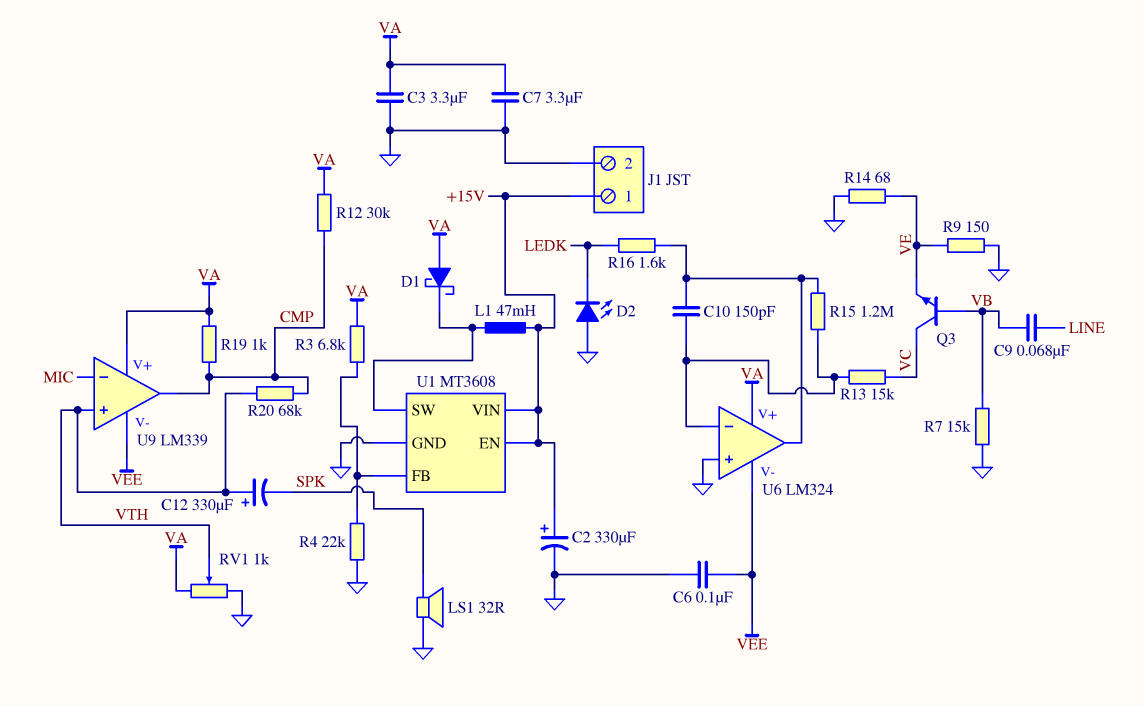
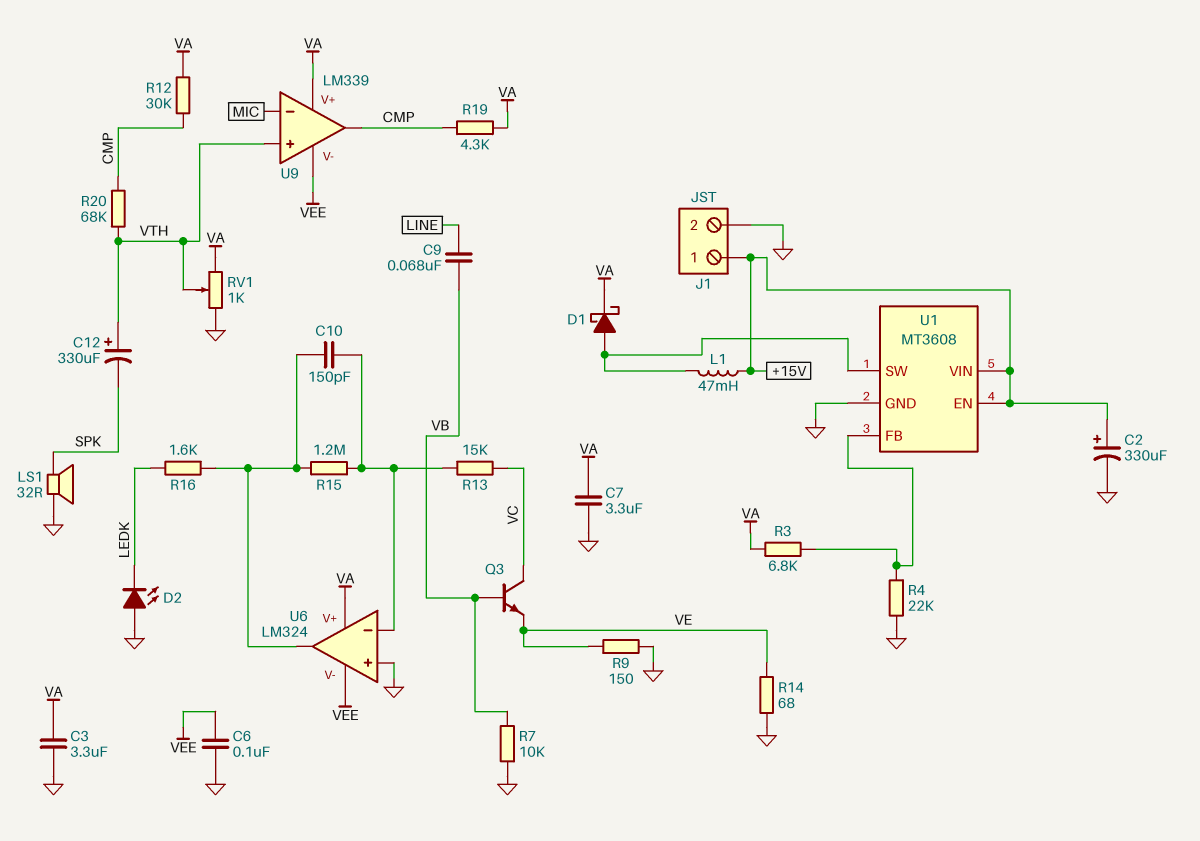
D1: schottky (A VA, K U1/SW) -> schottky (A U1/SW, K VA)
R7: 15k (GND, VB) -> 10k (GND, VB)
R19: 1k (CMP, VA) -> 4.3k (CMP, VA)

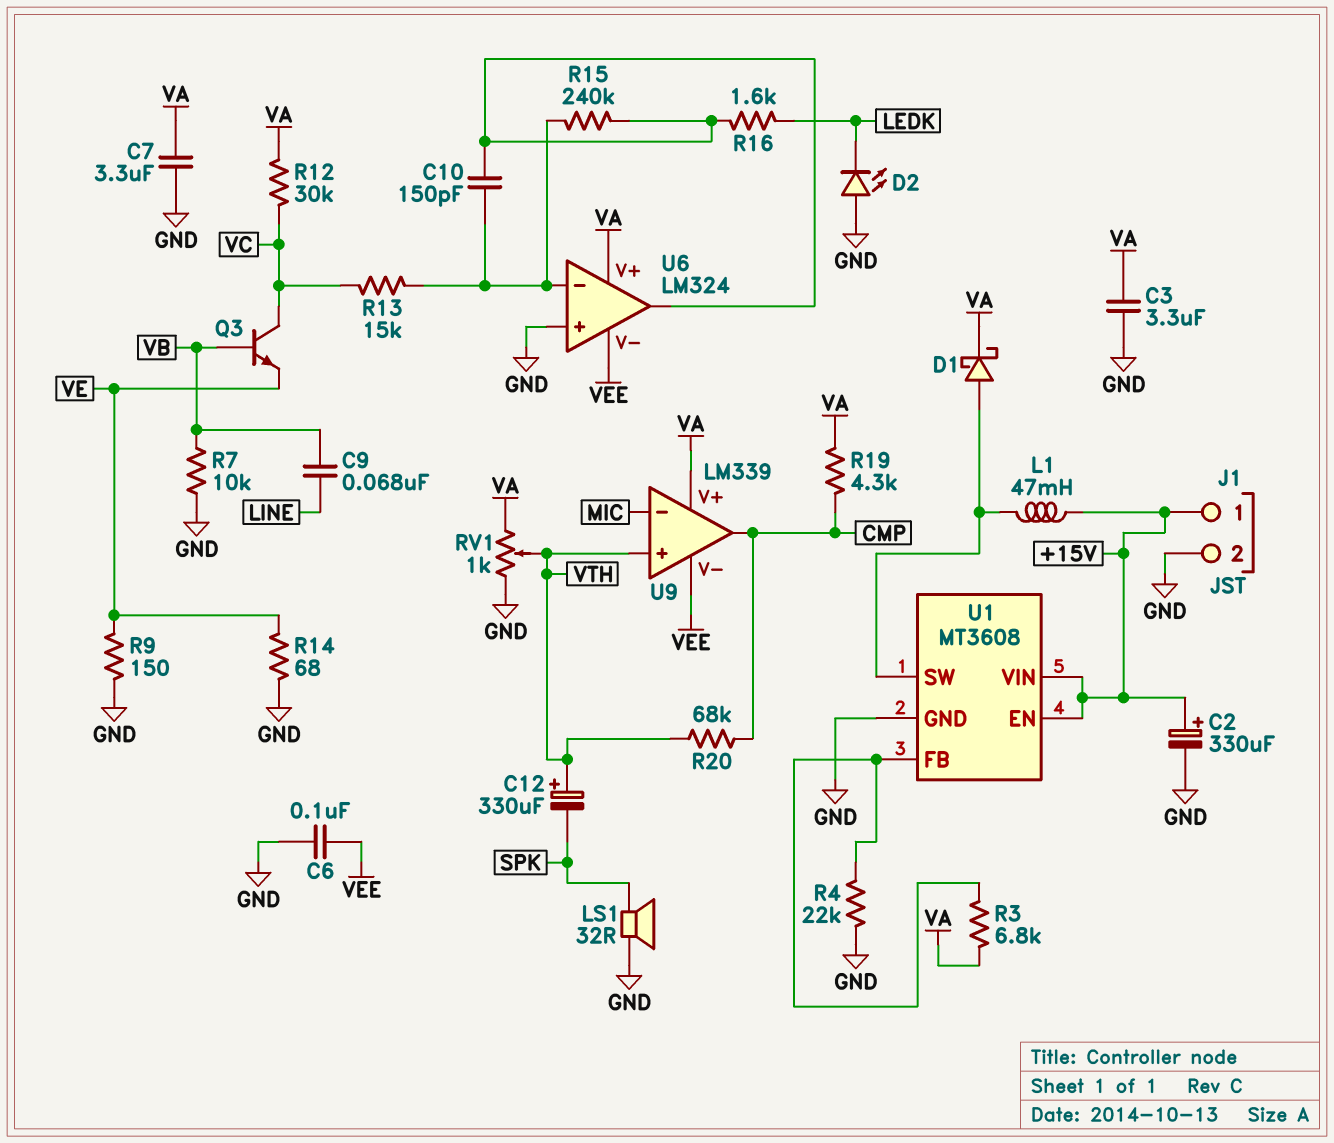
R12: 30k (CMP, VA) -> 30k (VA, VC)
R15: 1.2M (U6/in-, U6/out) -> 240k (U6/in-, U6/out)

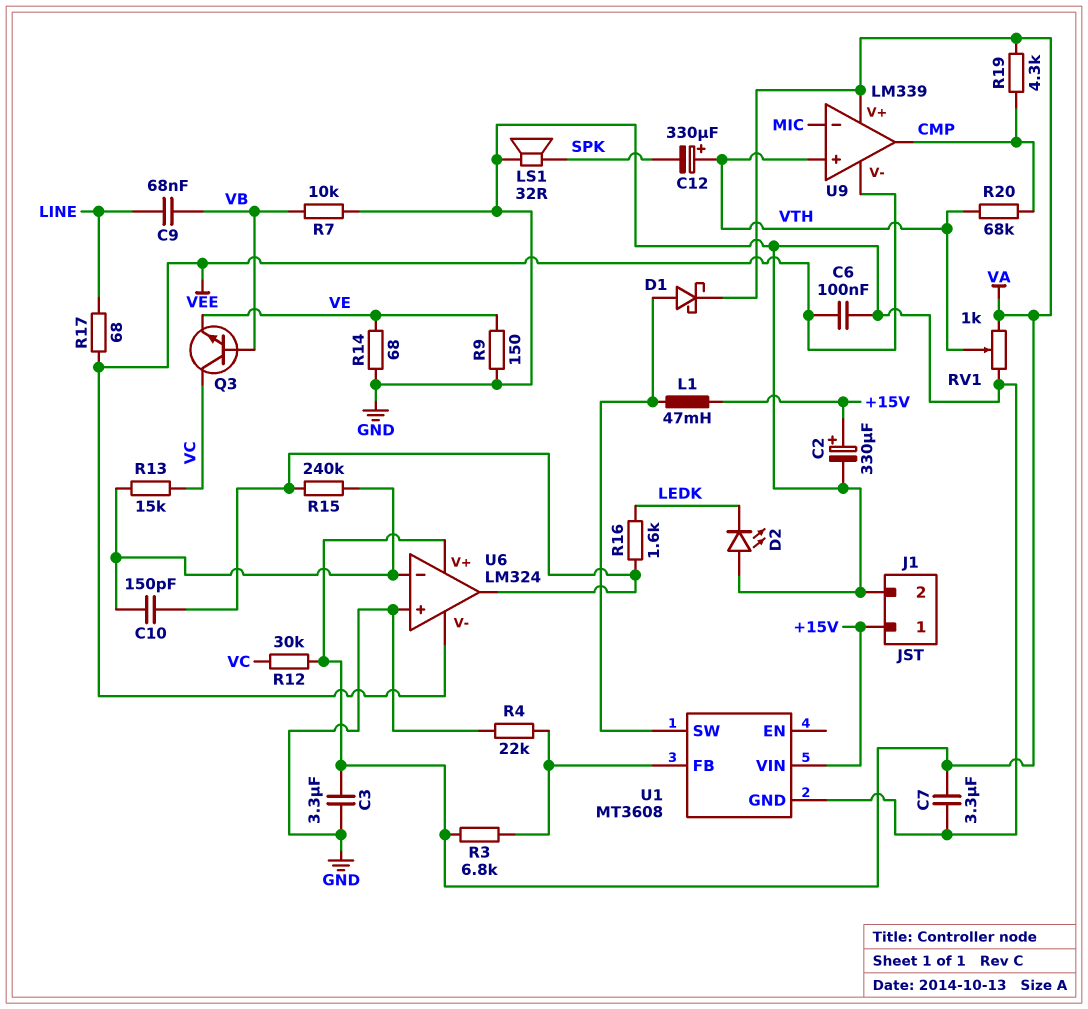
R17: none -> 68 (LINE, VEE)
U1 pin EN: +15V -> none

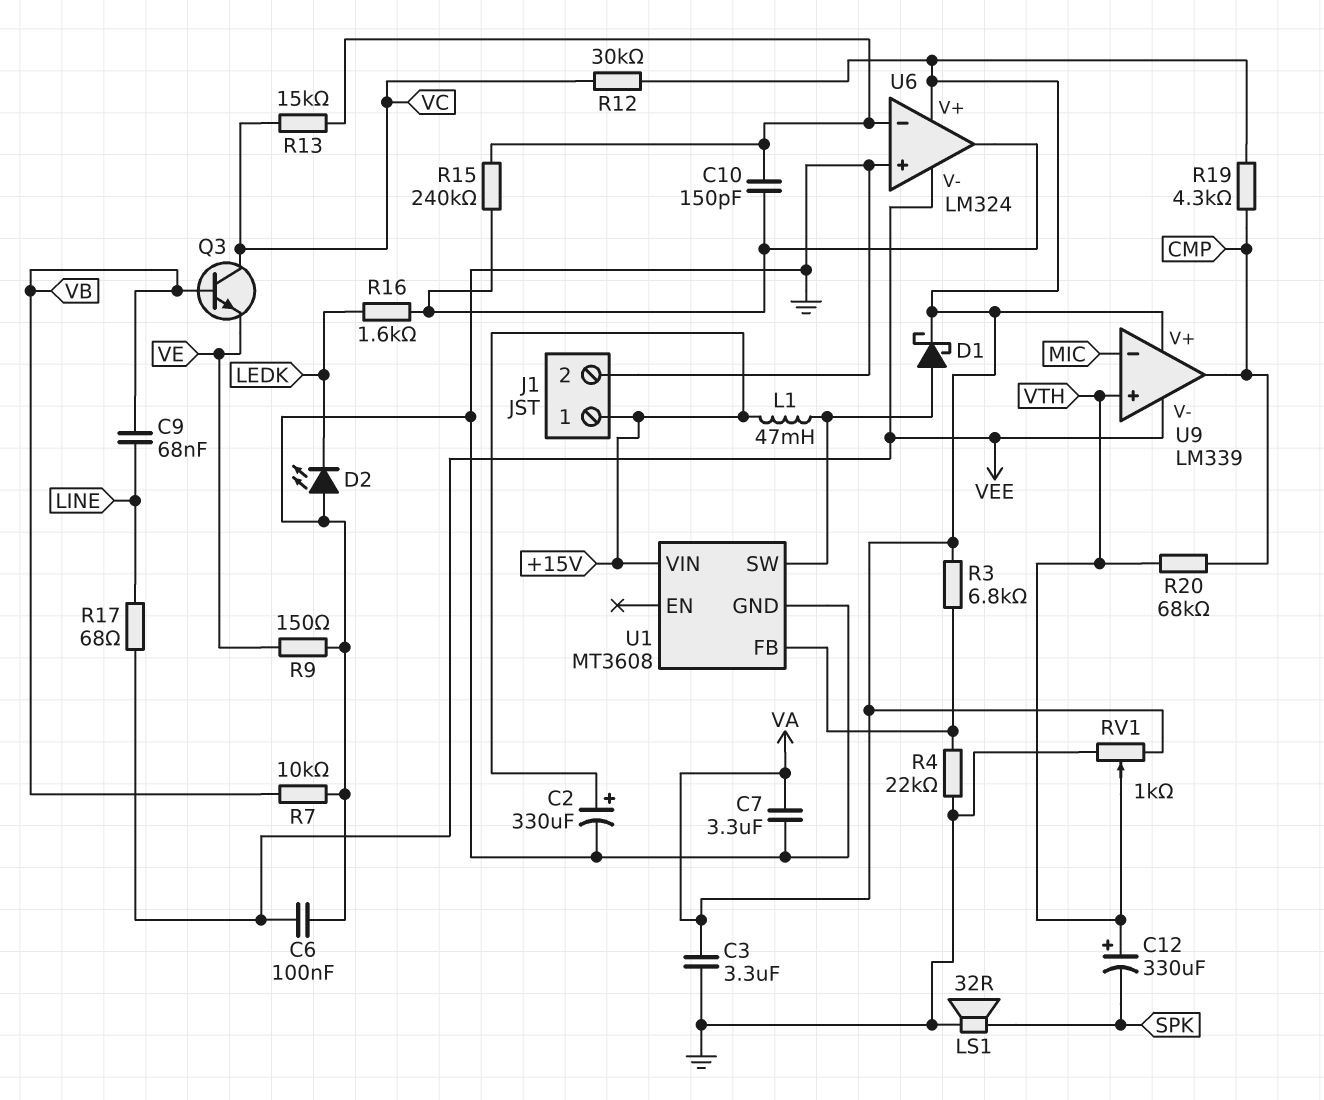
R14: 68 (GND, VE) -> none

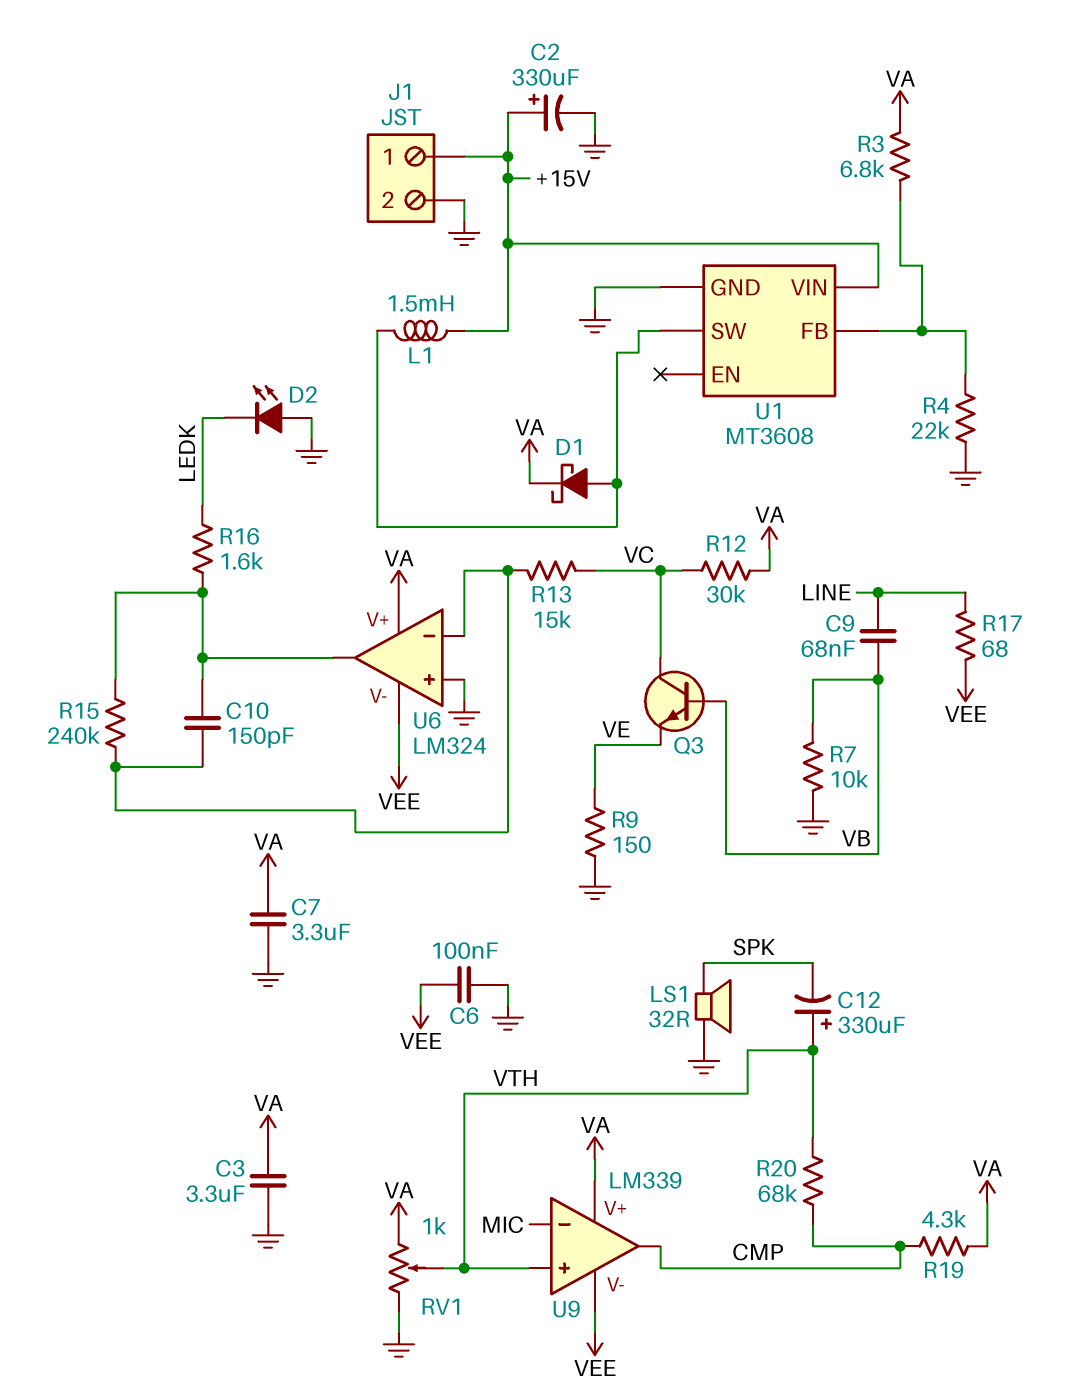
L1: 47mH (+15V, U1/SW) -> 1.5mH (+15V, U1/SW)

